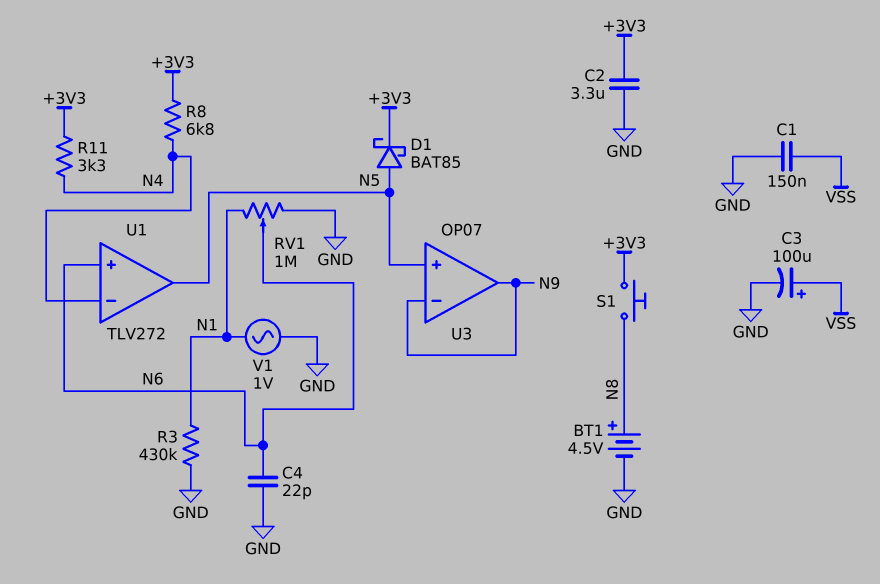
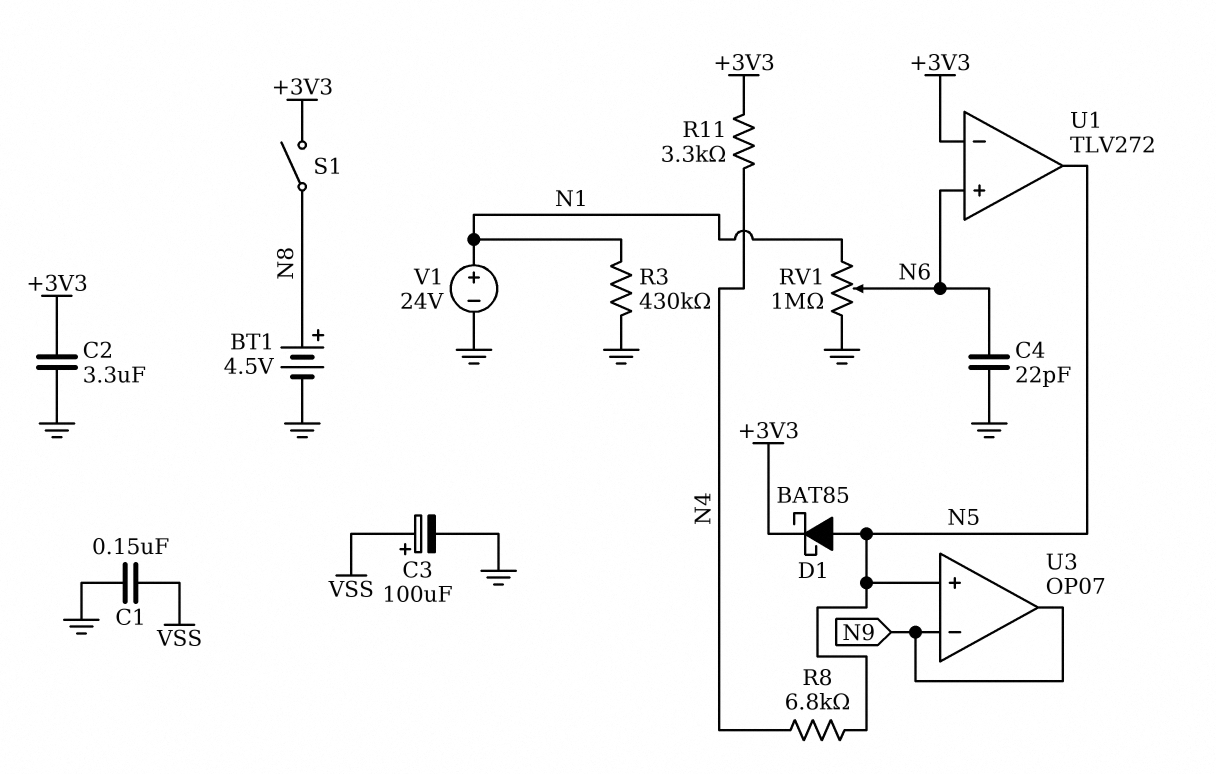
R8: 6.8k (+3V3, N4) -> 6.8k (N4, N5)
S1: button (+3V3, N8) -> switch (+3V3, N8)
U1 pin in-: N4 -> +3V3
V1: AC 1V (GND, N1) -> 24V (plus N1, minus GND)

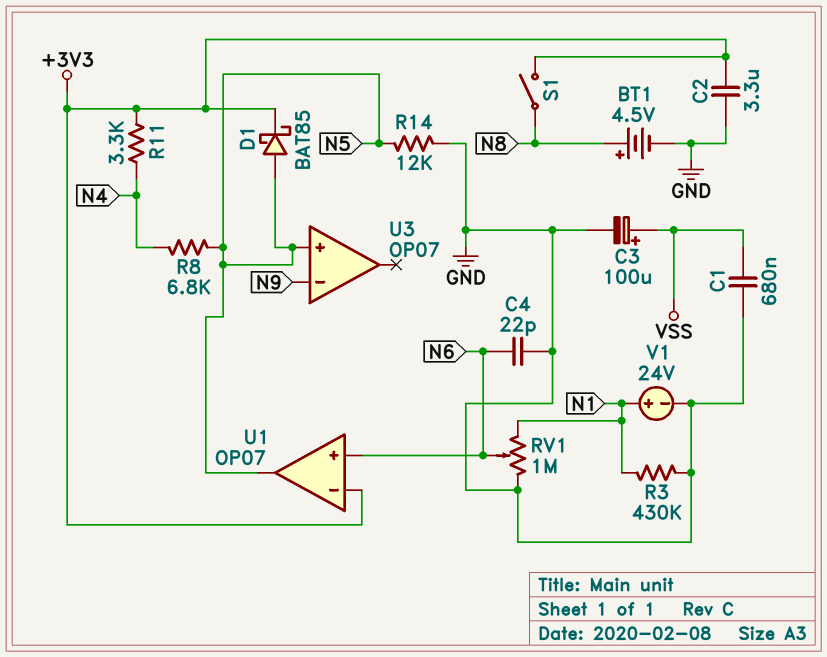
C1: 150nF (GND, VSS) -> 680nF (GND, VSS)
R14: none -> 12k (GND, N5)
U1: TLV272 -> OP07
U3 pin out: N9 -> none

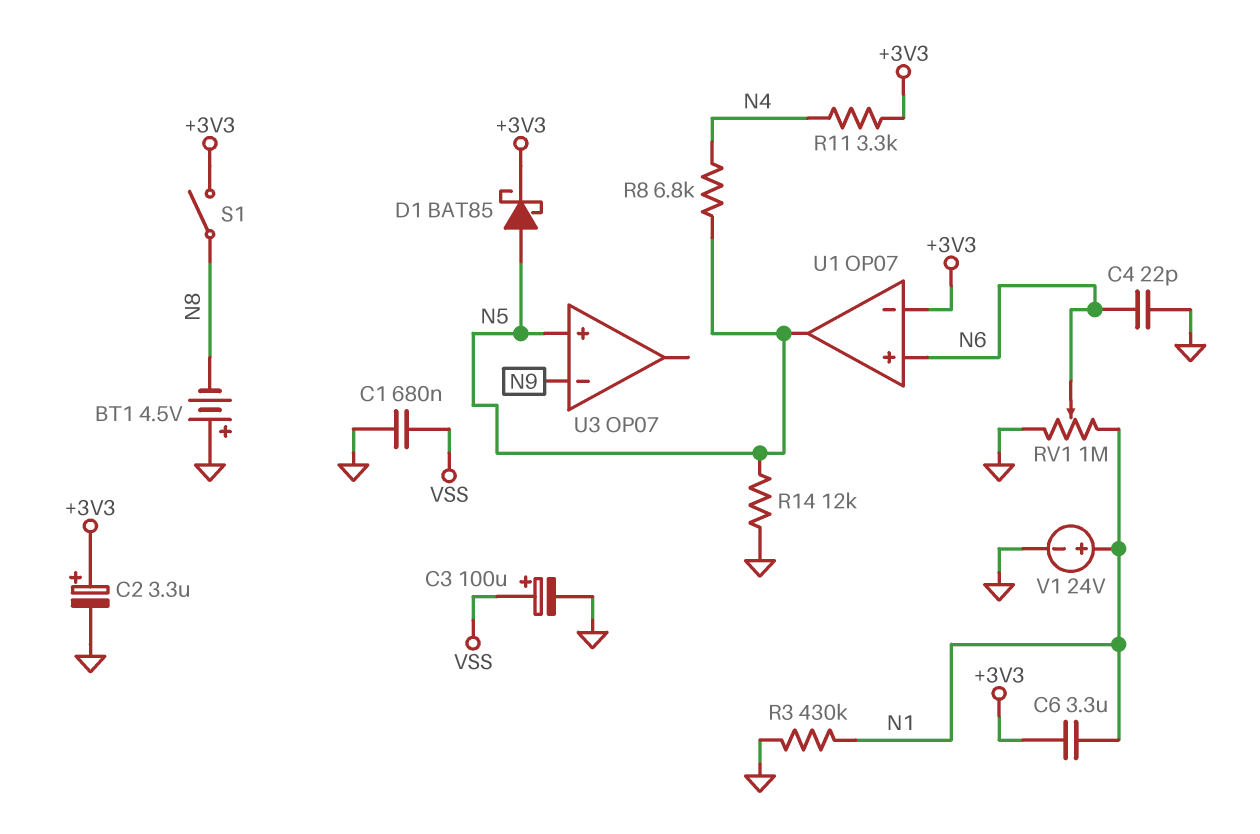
BT1: 4.5V (plus N8, minus GND) -> 4.5V (plus GND, minus N8)
C2: 3.3uF (+3V3, GND) -> 3.3uF (plus +3V3, minus GND)
C6: none -> 3.3uF (+3V3, N1)

